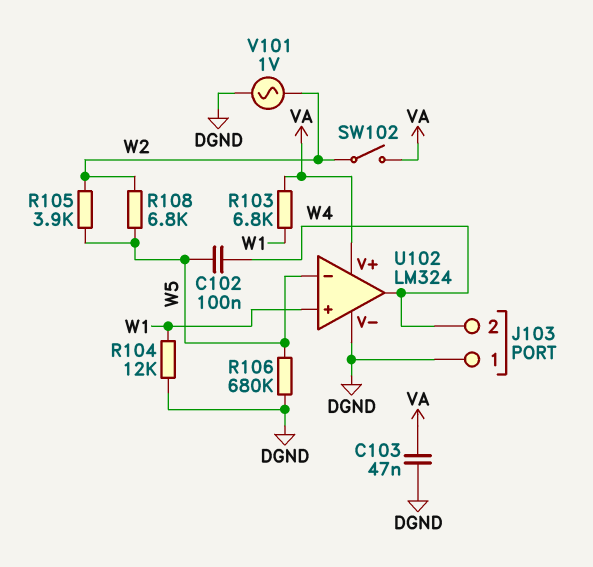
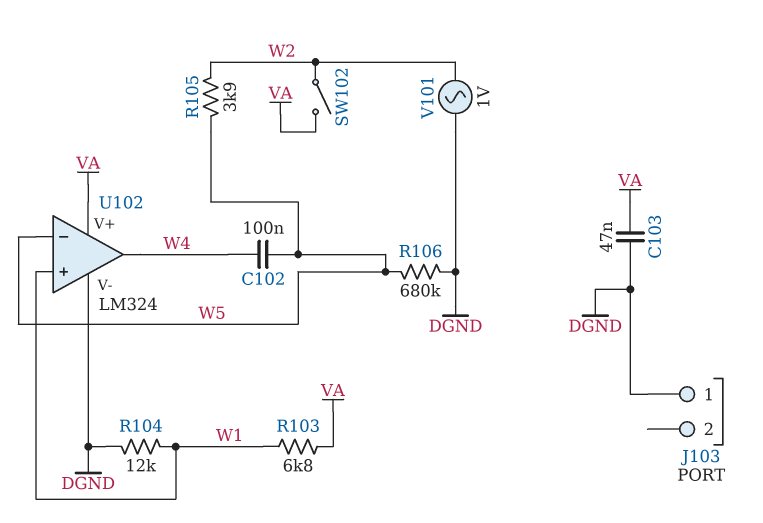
J103 pin 2: W4 -> none
R108: 6.8k (W2, W5) -> none

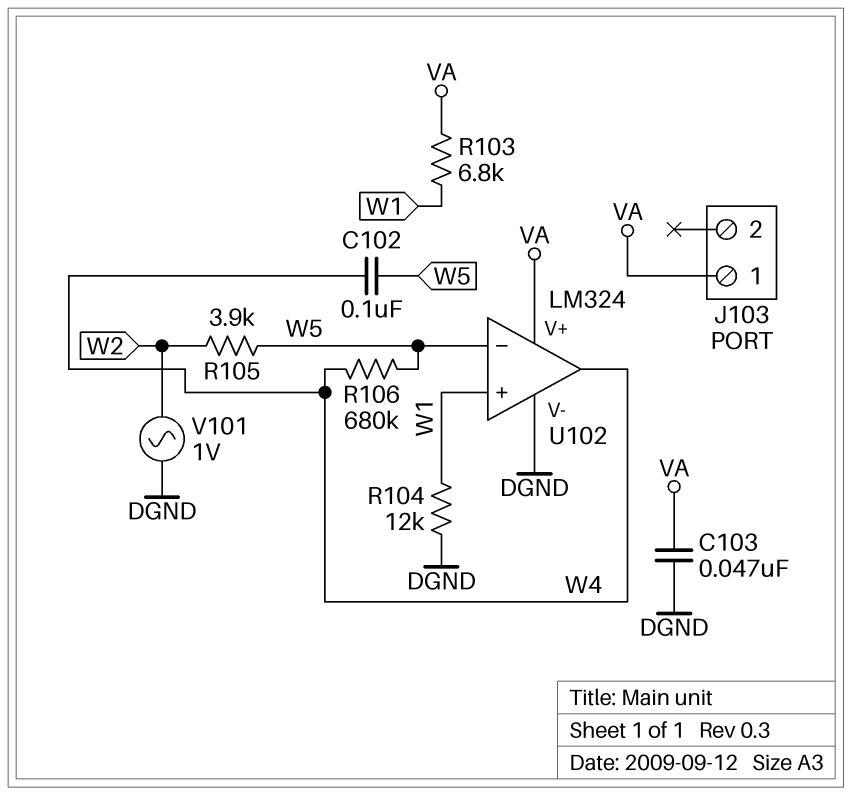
J103 pin 1: DGND -> VA
R106: 680k (DGND, W5) -> 680k (W4, W5)
SW102: switch (VA, W2) -> none

